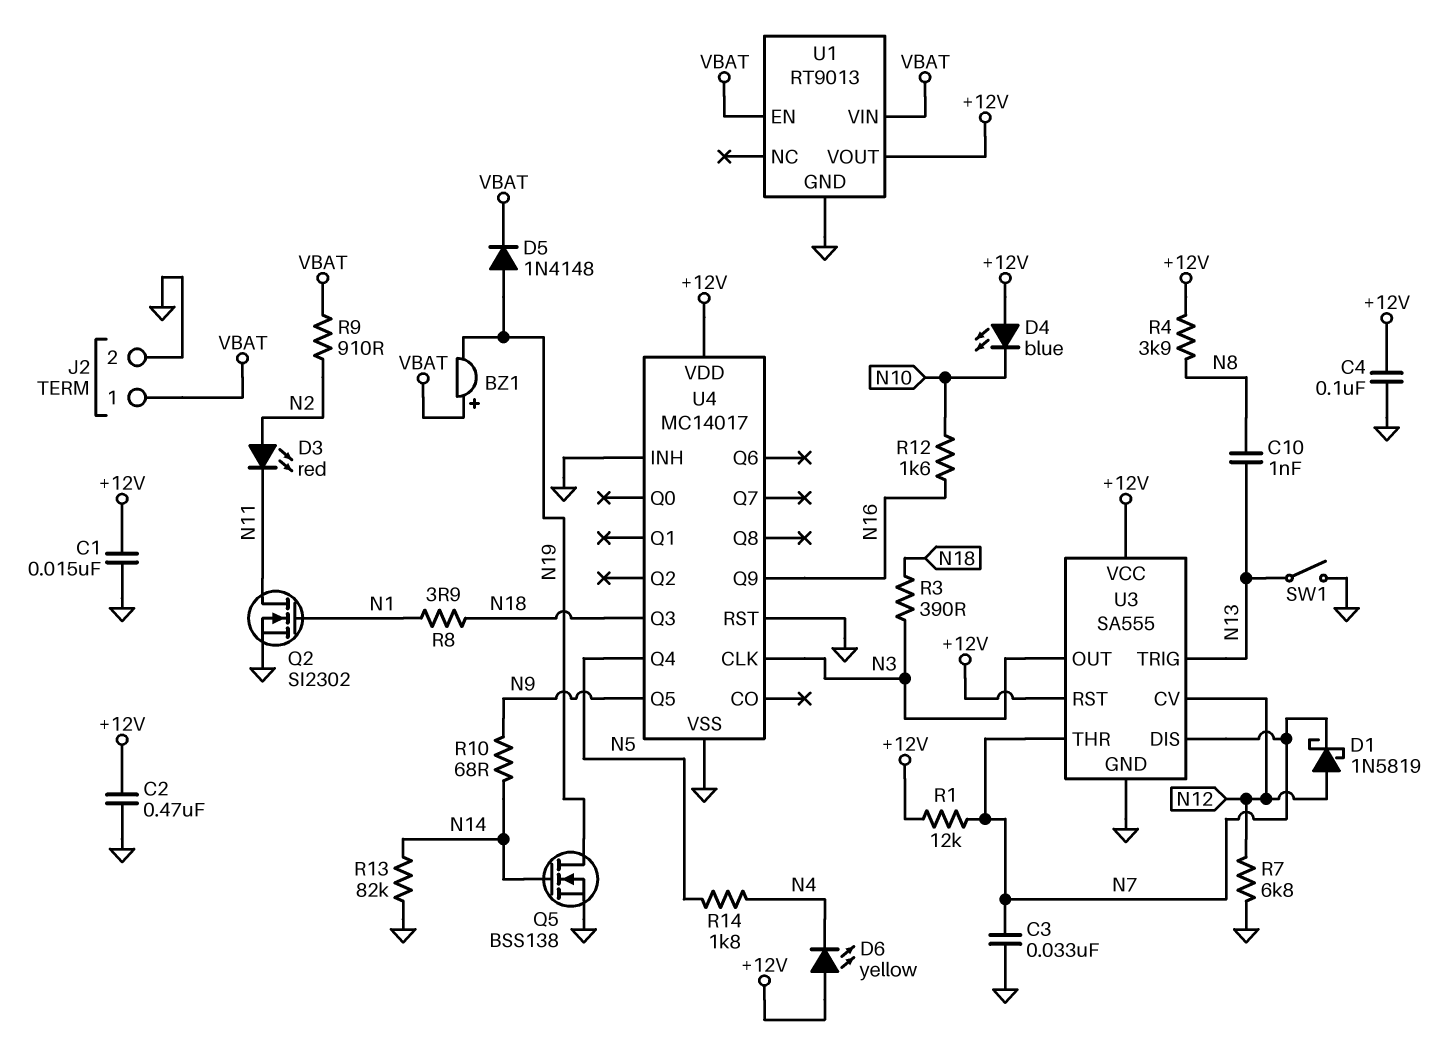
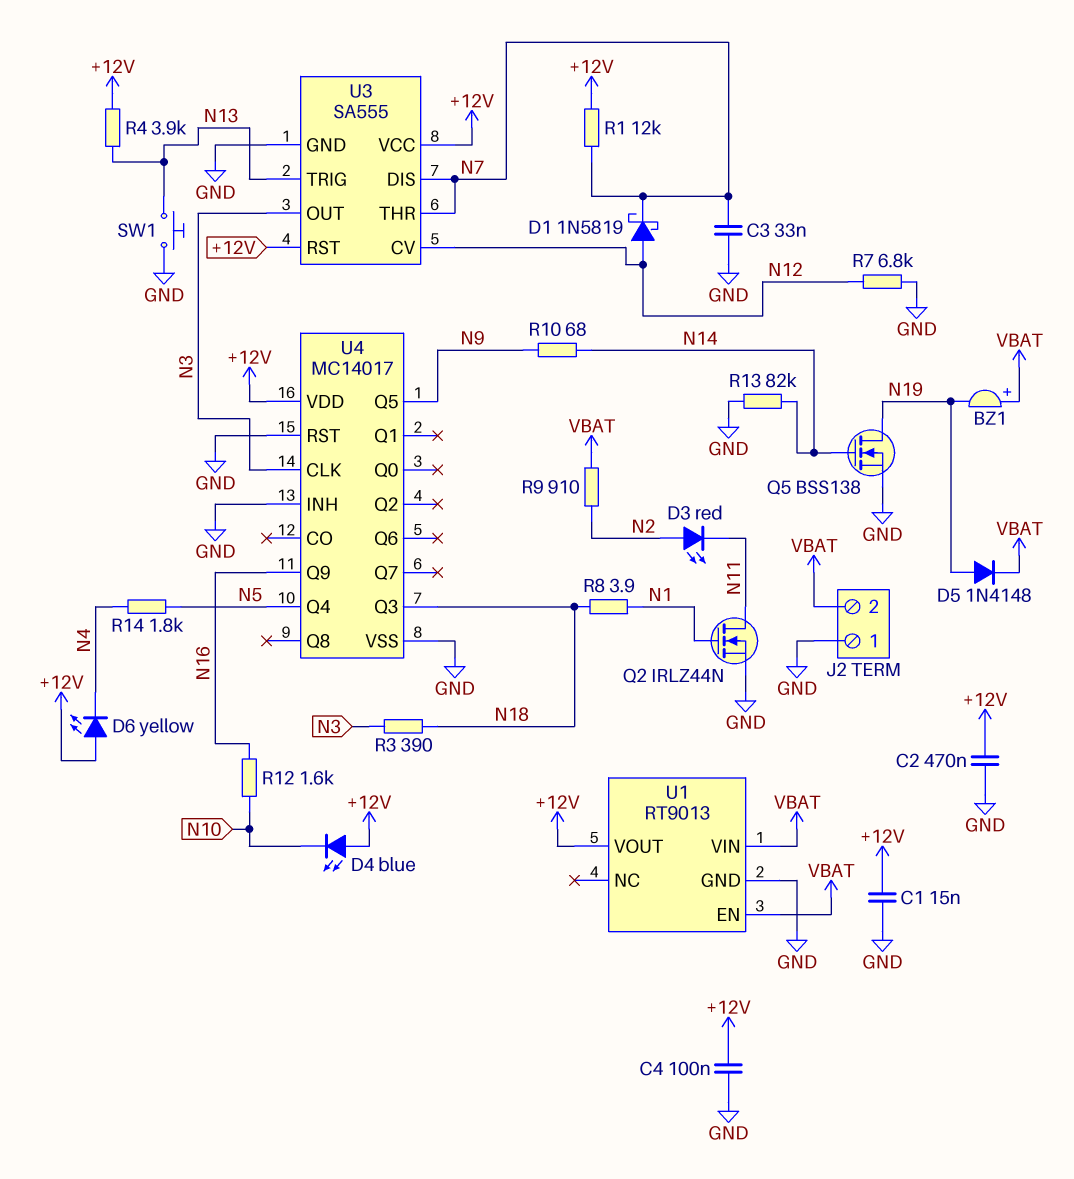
C10: 1nF (N8, N13) -> none
J2 pin 1: VBAT -> GND
J2 pin 2: GND -> VBAT
Q2: NMOS SI2302 (G N1, D N11, S GND) -> NMOS IRLZ44N (G N1, D N11, S GND)
R4: 3.9k (+12V, N8) -> 3.9k (+12V, N13)
SW1: switch (GND, N13) -> button (GND, N13)

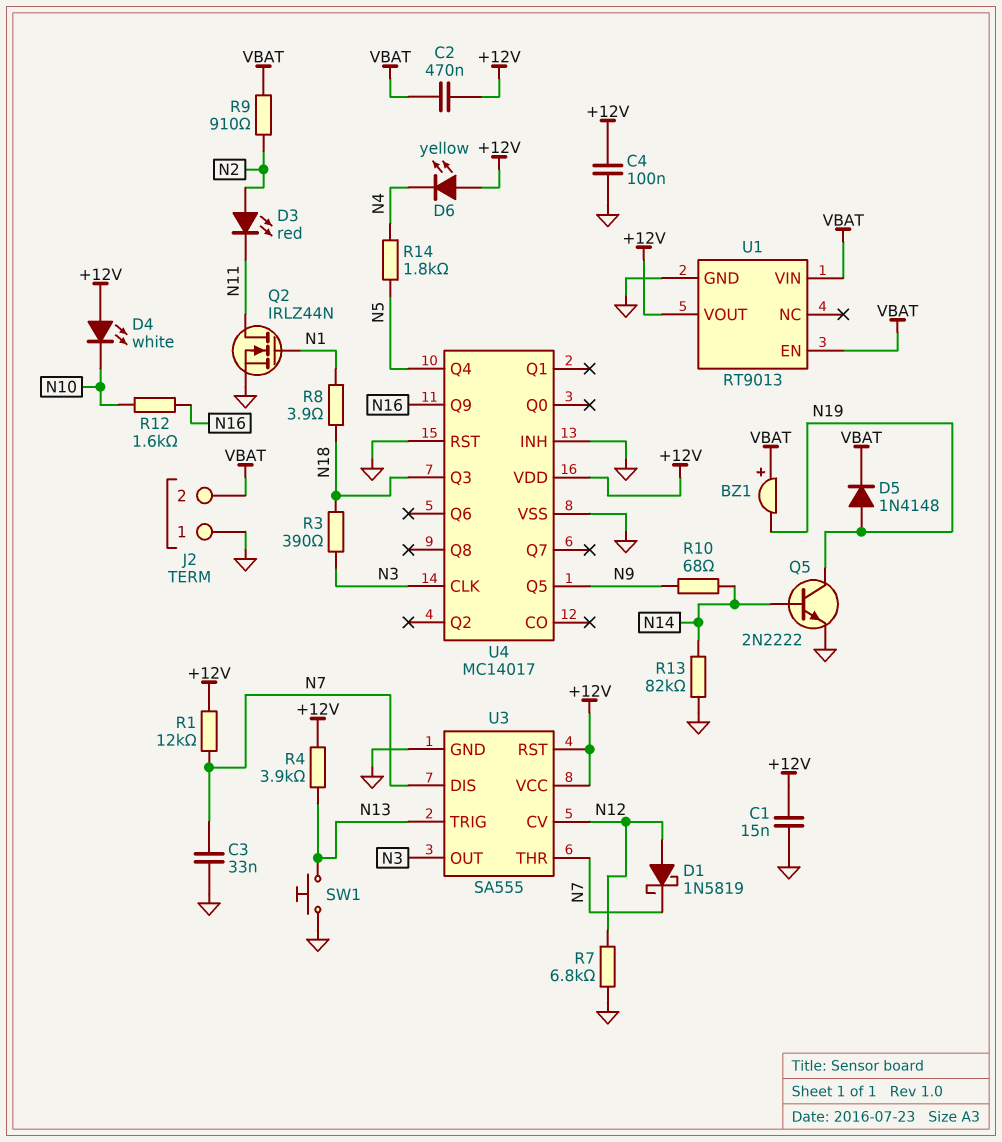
C2: 470nF (+12V, GND) -> 470nF (+12V, VBAT)
D4: LED blue (A +12V, K N10) -> LED white (A +12V, K N10)
Q5: NMOS BSS138 (G N14, D N19, S GND) -> NPN 2N2222 (B N14, C N19, E GND)

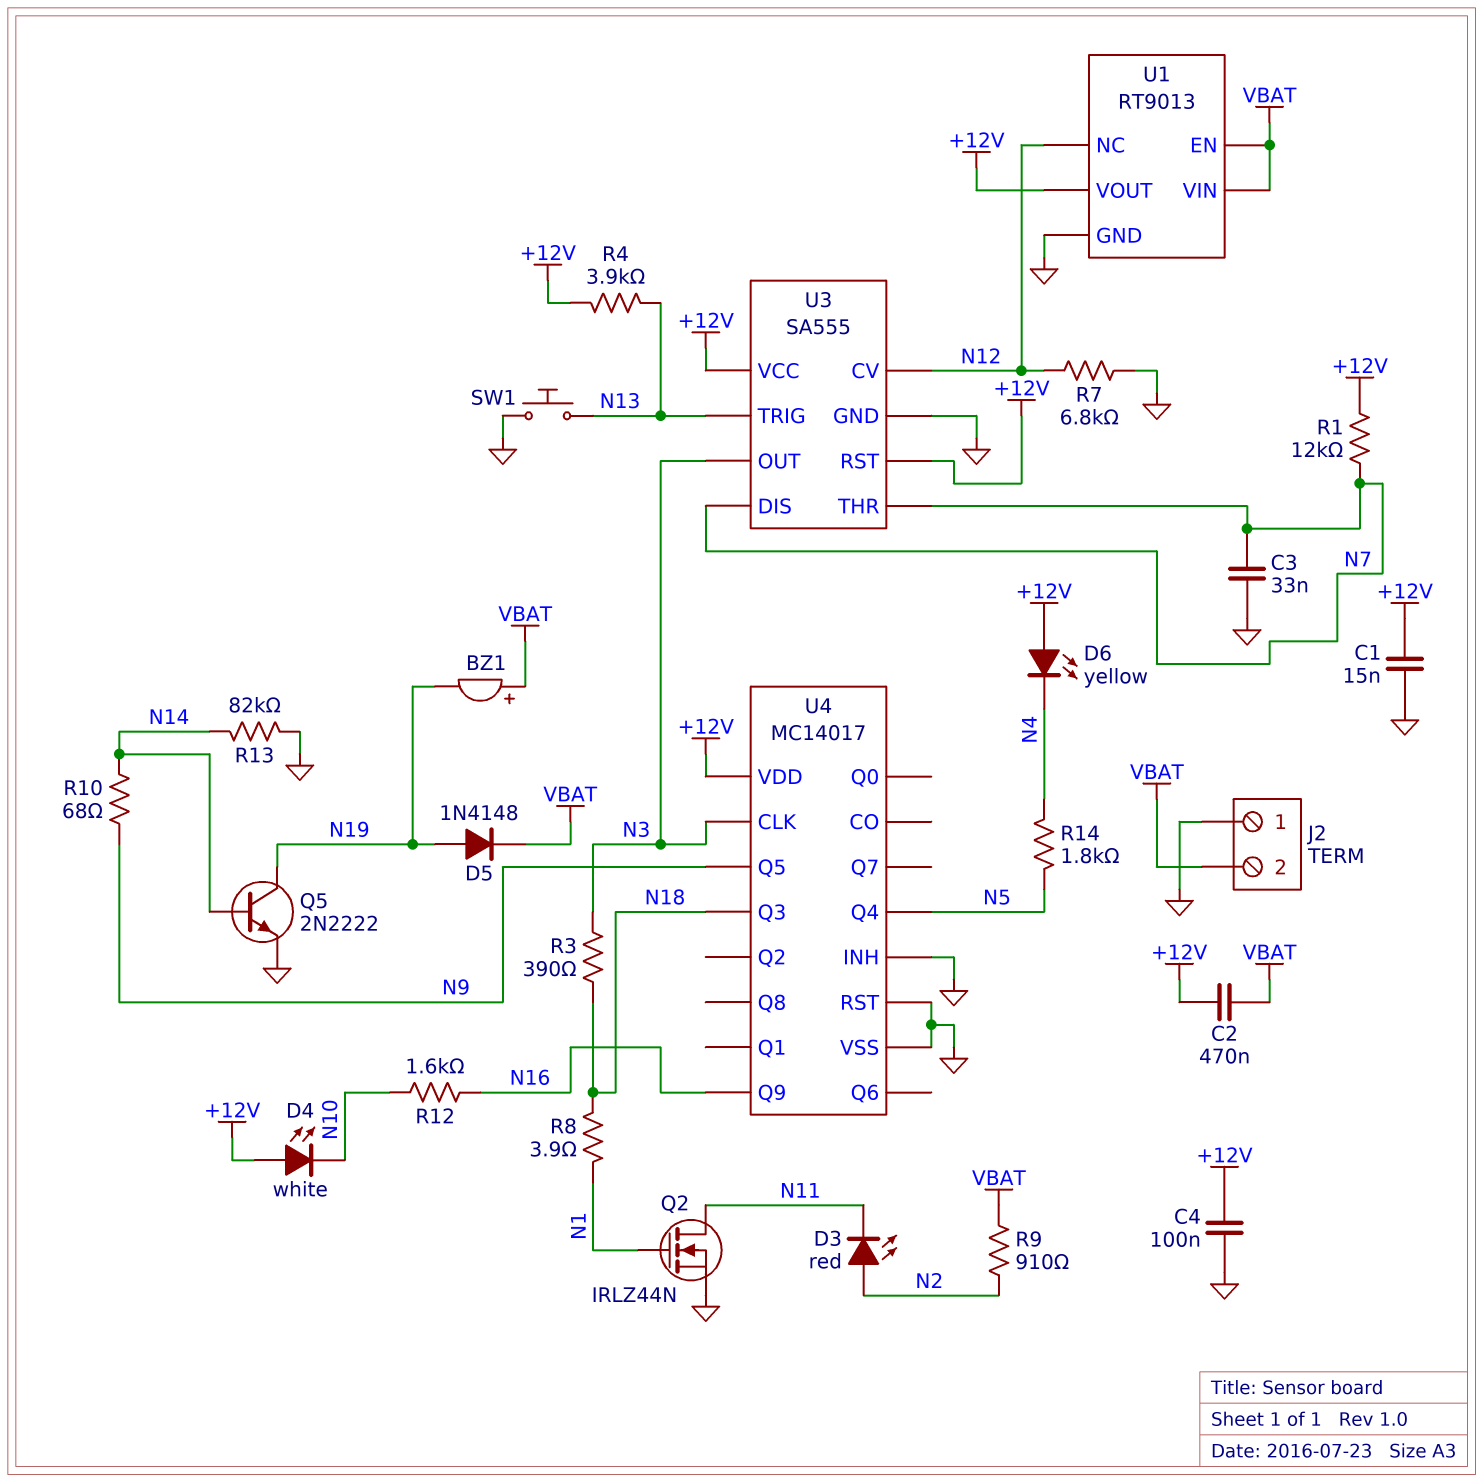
D1: schottky 1N5819 (A N12, K N7) -> none
U1 pin NC: none -> N12

